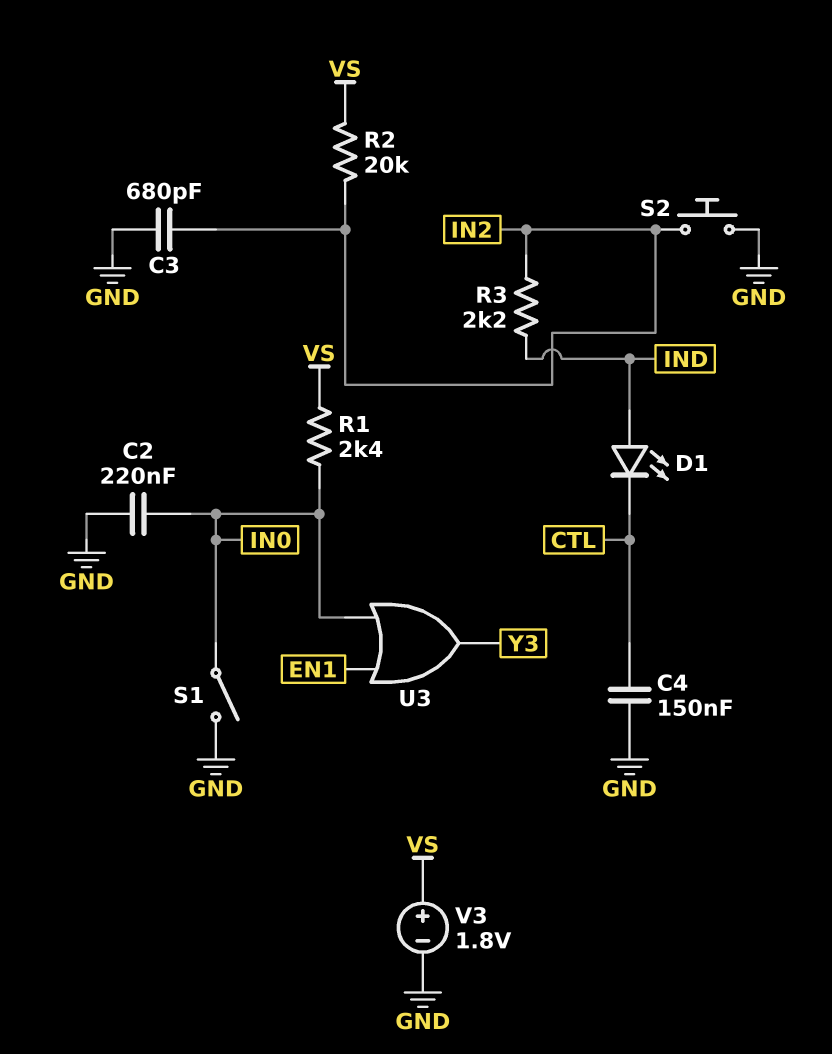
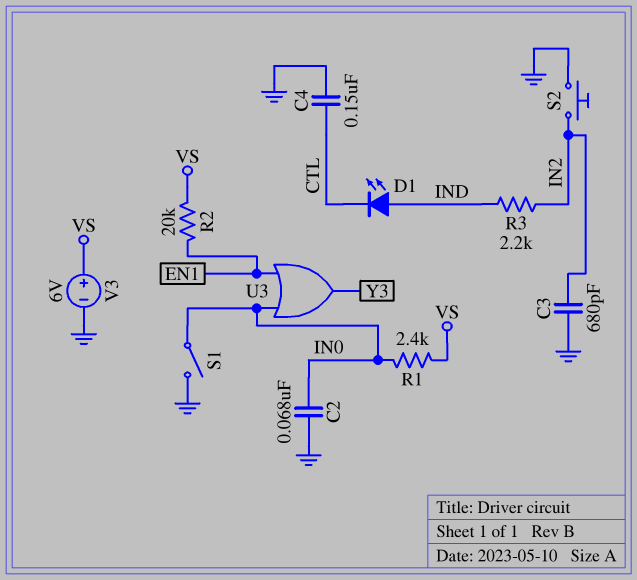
C2: 220nF (GND, IN0) -> 68nF (GND, IN0)
R2: 20k (IN2, VS) -> 20k (EN1, VS)
V3: 1.8V (plus VS, minus GND) -> 6V (plus VS, minus GND)

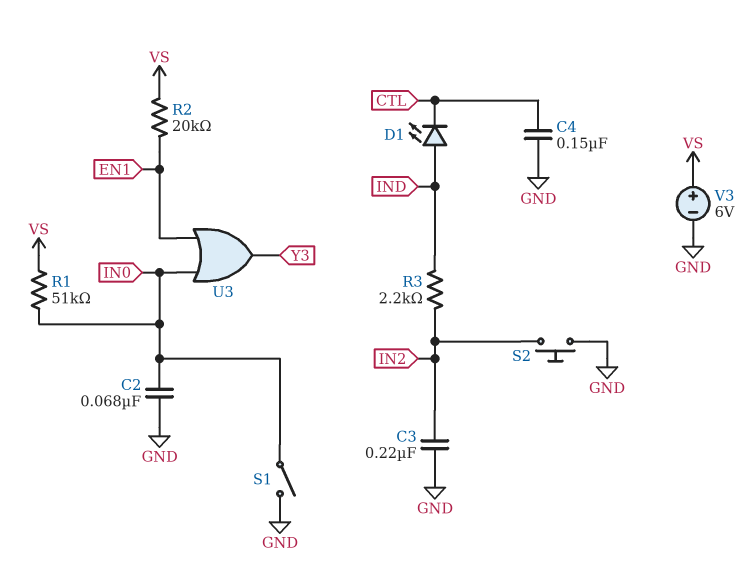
C3: 680pF (GND, IN2) -> 220nF (GND, IN2)
R1: 2.4k (IN0, VS) -> 51k (IN0, VS)

